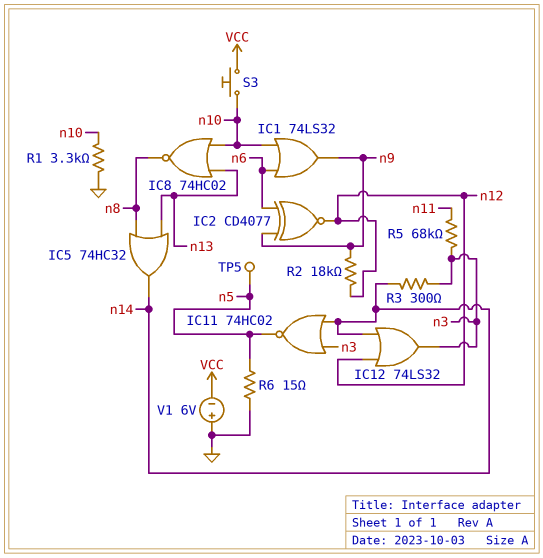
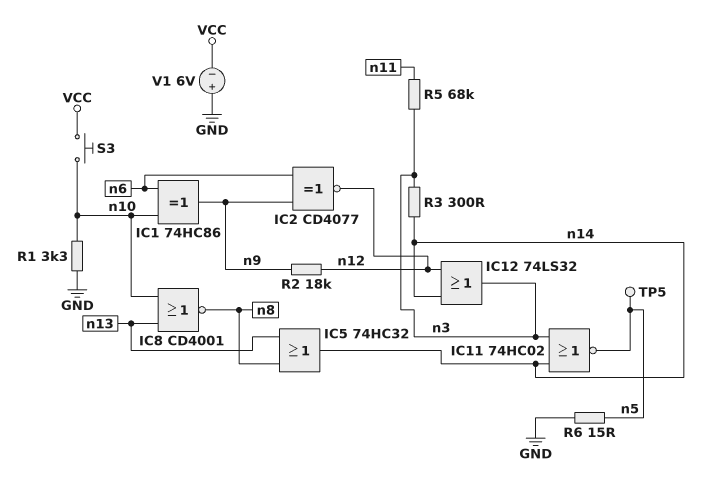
IC1: OR 74LS32 (in n6, in n10, out n9) -> XOR 74HC86 (in n6, in n10, out n9)
IC8: NOR 74HC02 (in n10, in n13, out n8) -> NOR CD4001 (in n10, in n13, out n8)

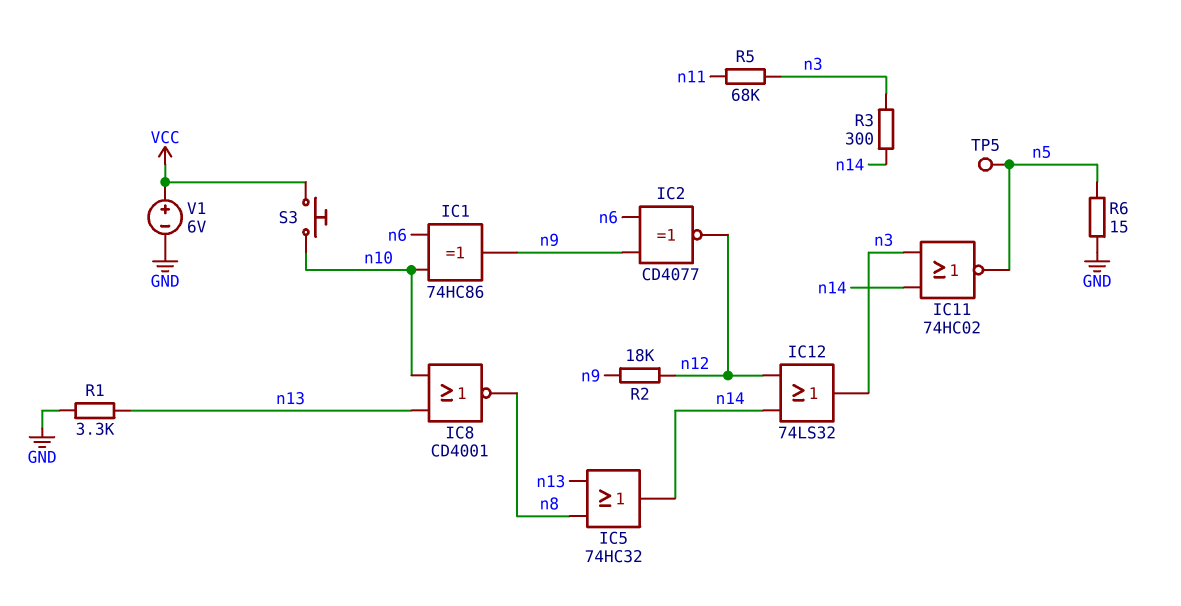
R1: 3.3k (GND, n10) -> 3.3k (GND, n13)
V1: 6V (plus GND, minus VCC) -> 6V (plus VCC, minus GND)

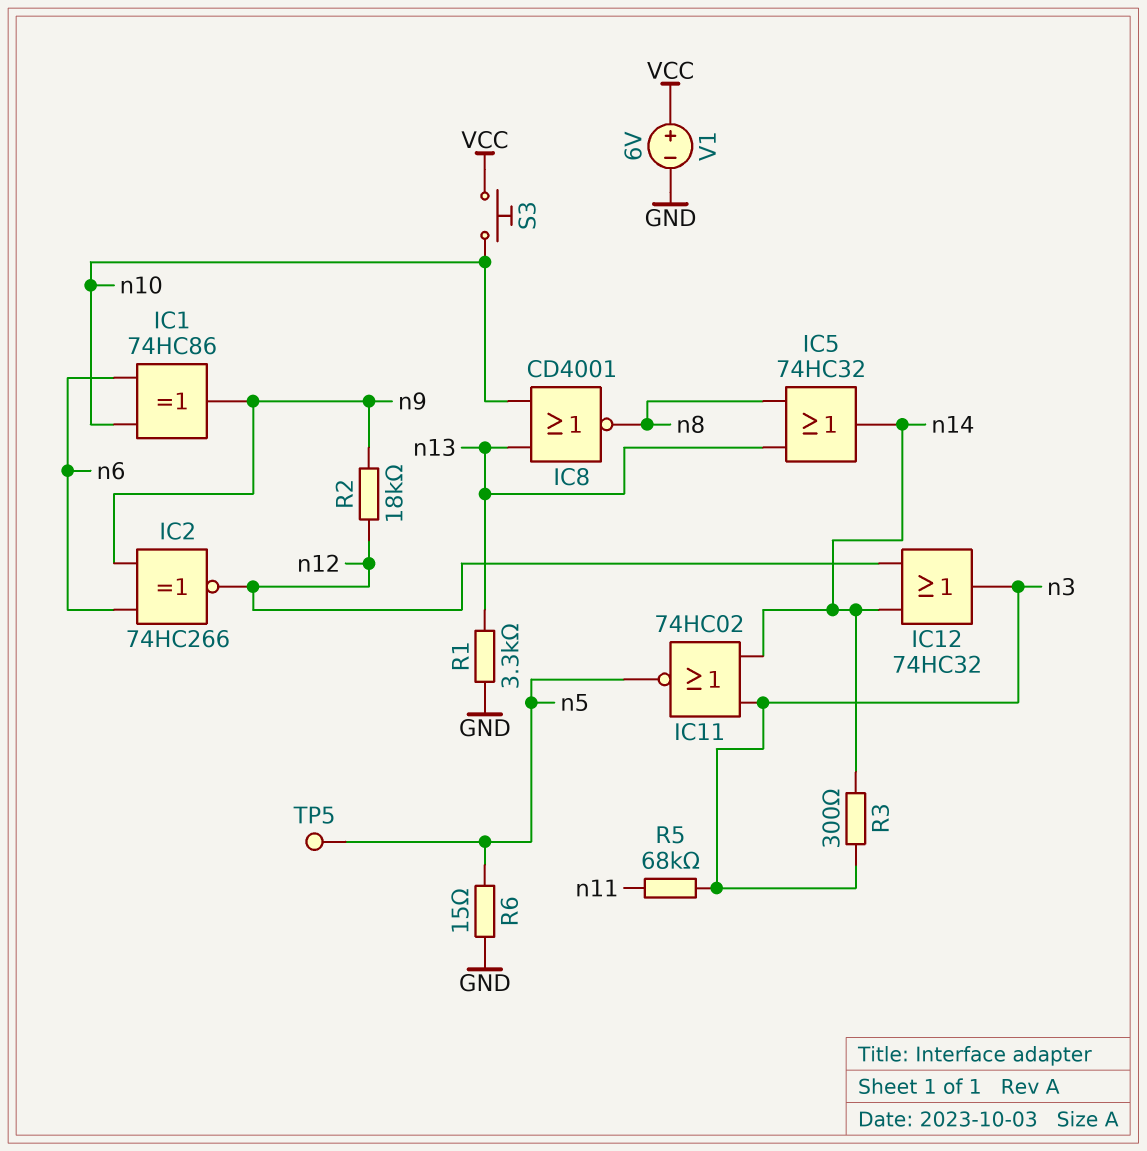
IC2: XNOR CD4077 (in n6, in n9, out n12) -> XNOR 74HC266 (in n6, in n9, out n12)
IC12: OR 74LS32 (in n12, in n14, out n3) -> OR 74HC32 (in n12, in n14, out n3)

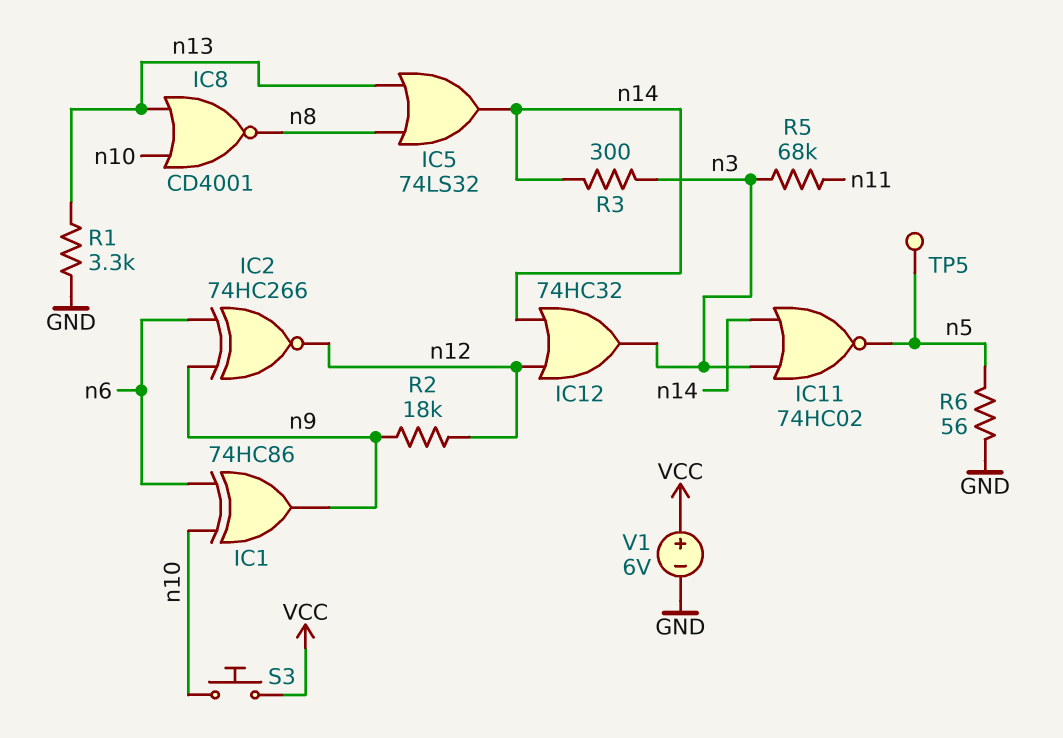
IC5: OR 74HC32 (in n8, in n13, out n14) -> OR 74LS32 (in n8, in n13, out n14)
R6: 15 (GND, n5) -> 56 (GND, n5)

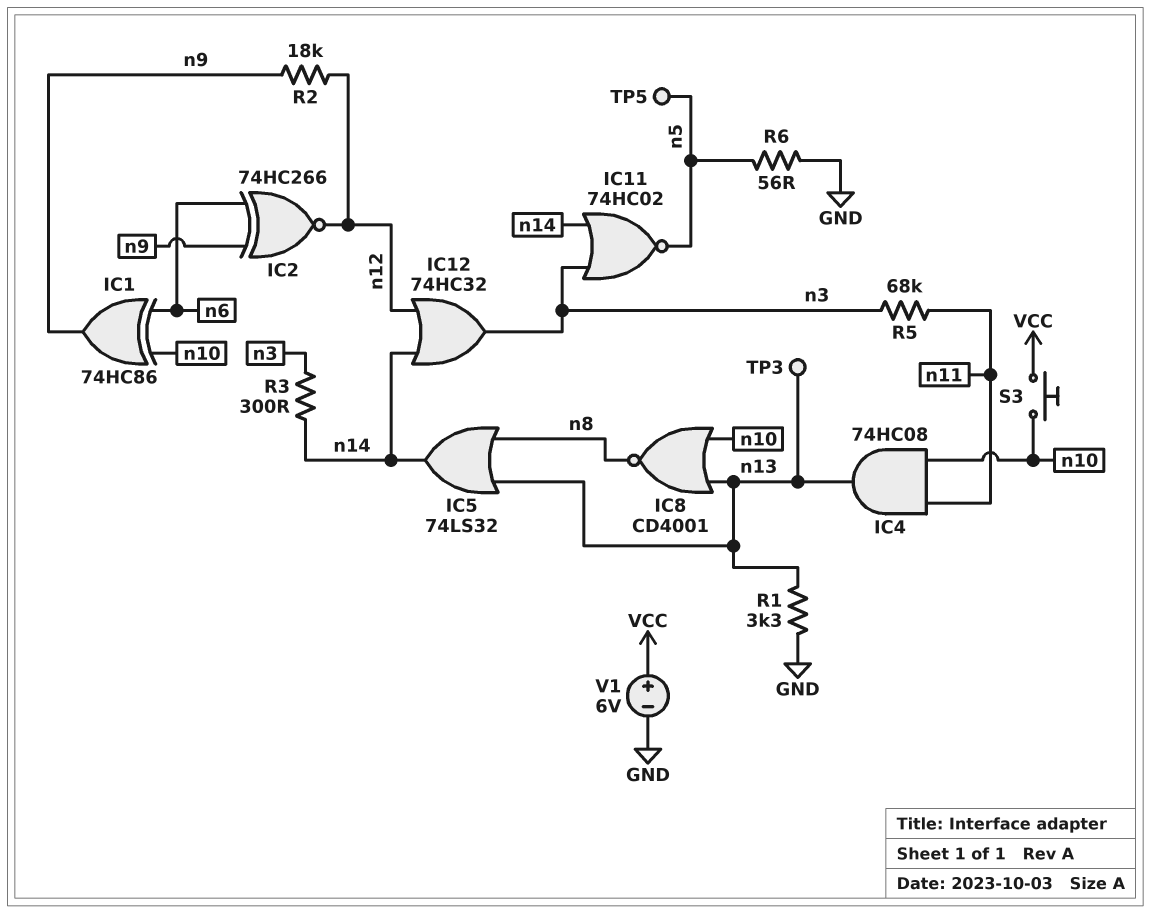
IC4: none -> AND 74HC08 (in n10, in n11, out n13)
TP3: none -> test point (n13)

